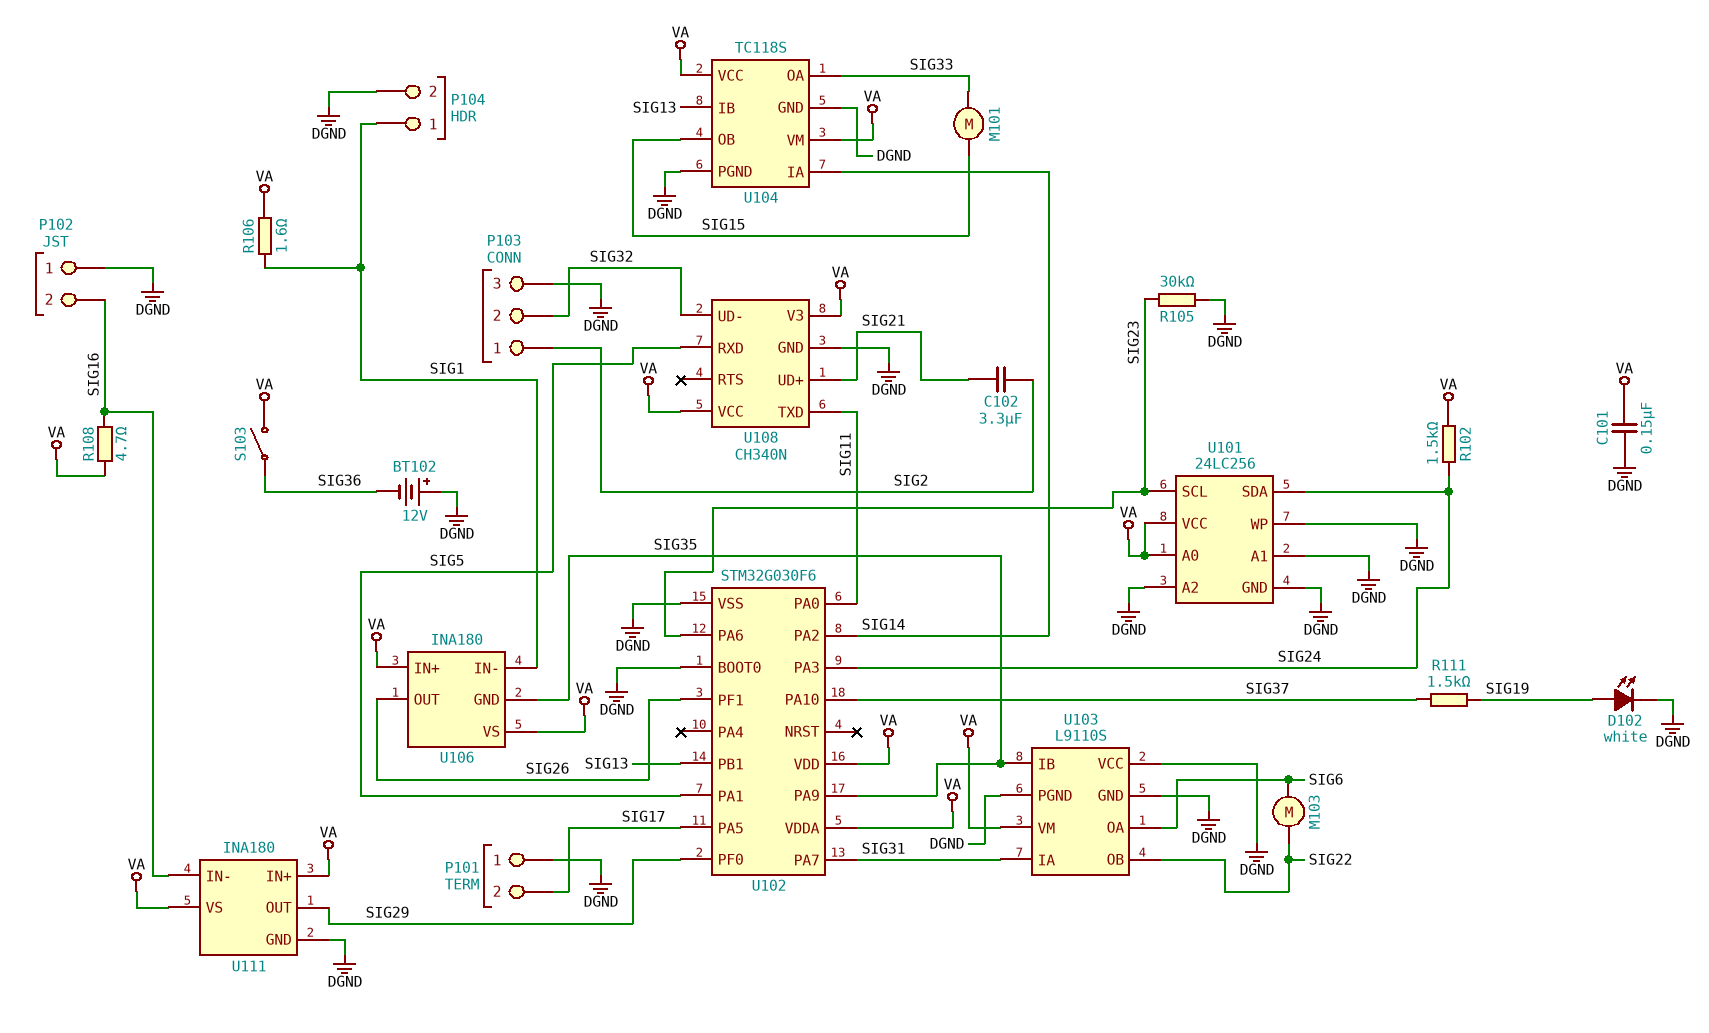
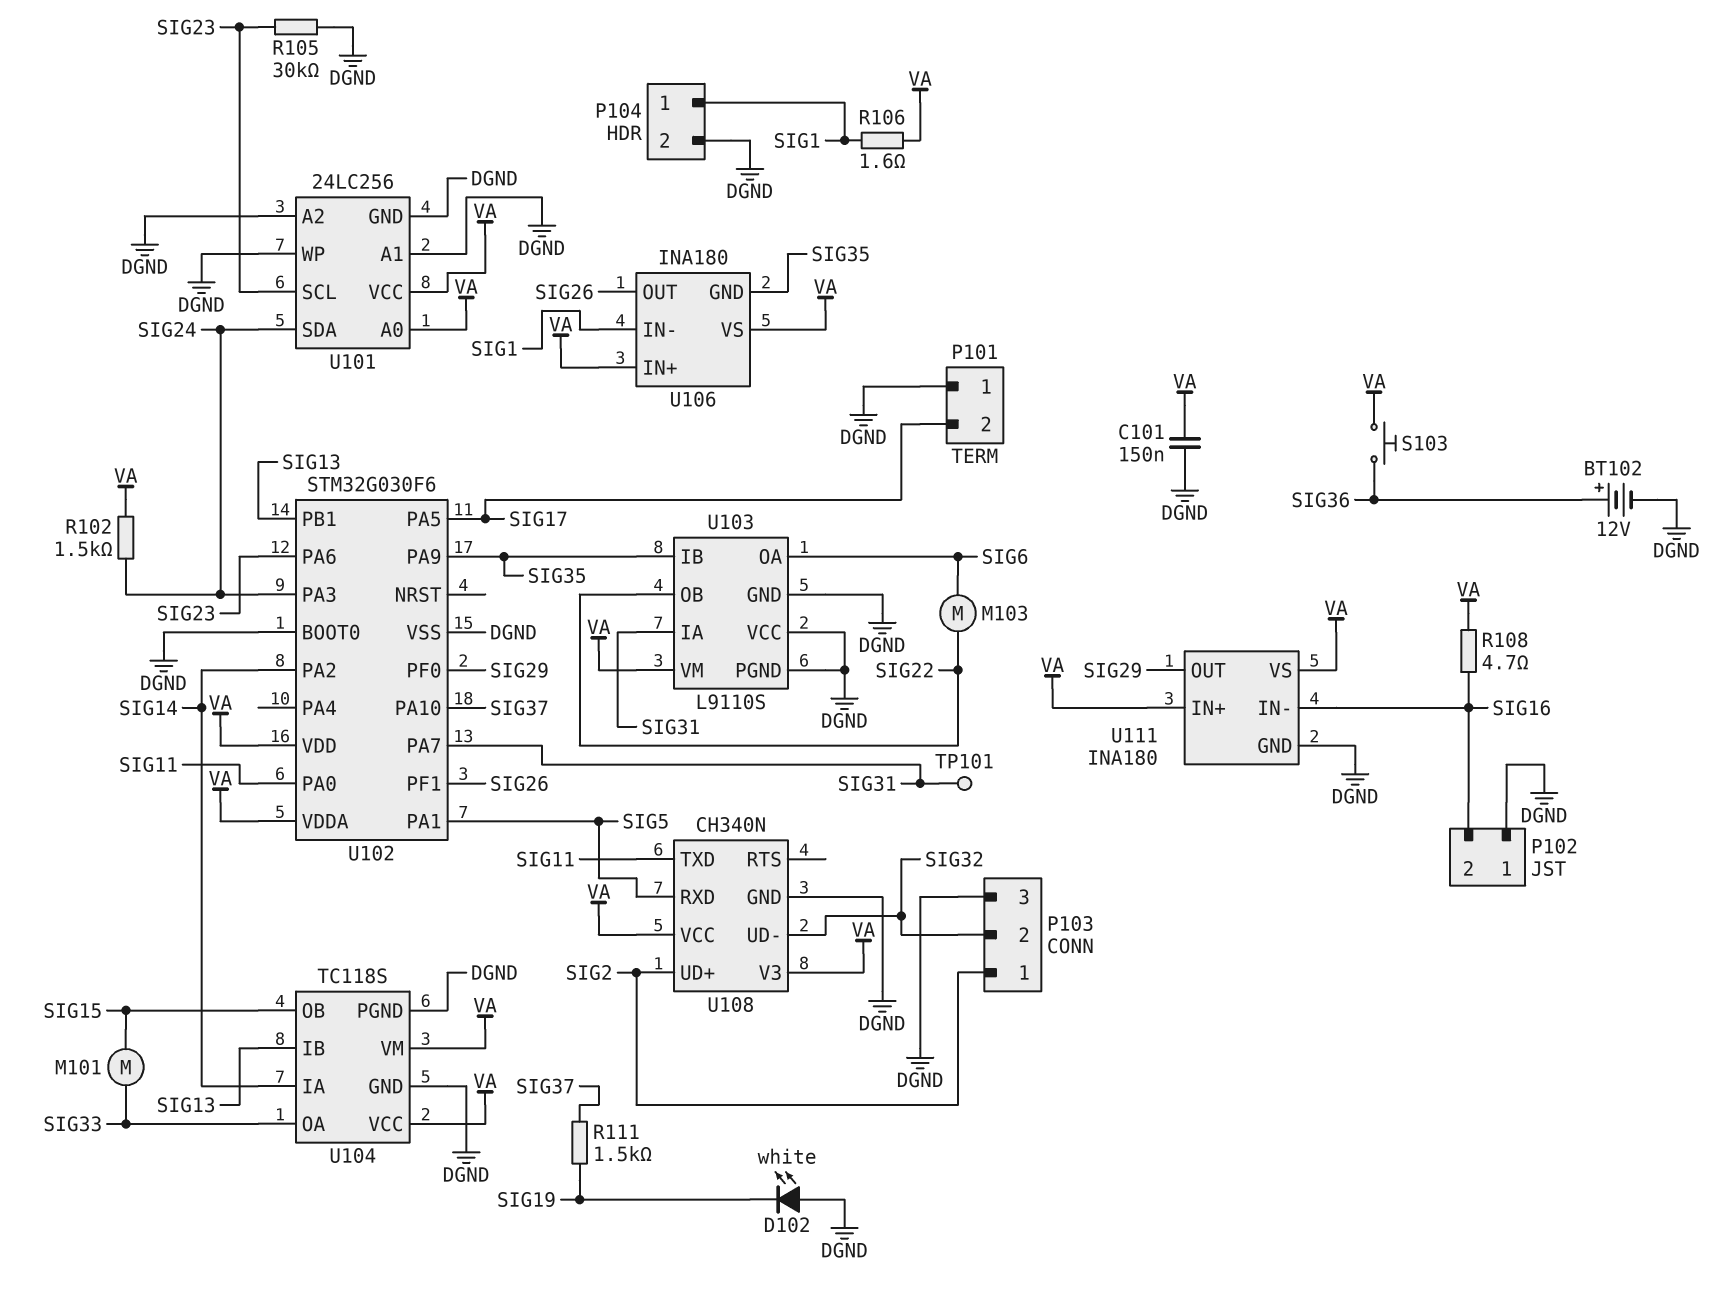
BT102: 12V (plus DGND, minus SIG36) -> 12V (plus SIG36, minus DGND)
C102: 3.3uF (SIG2, SIG21) -> none
D102: LED white (A SIG19, K DGND) -> LED white (A DGND, K SIG19)
S103: switch (SIG36, VA) -> button (SIG36, VA)
TP101: none -> test point (SIG31)
U108 pin UD+: SIG21 -> SIG2

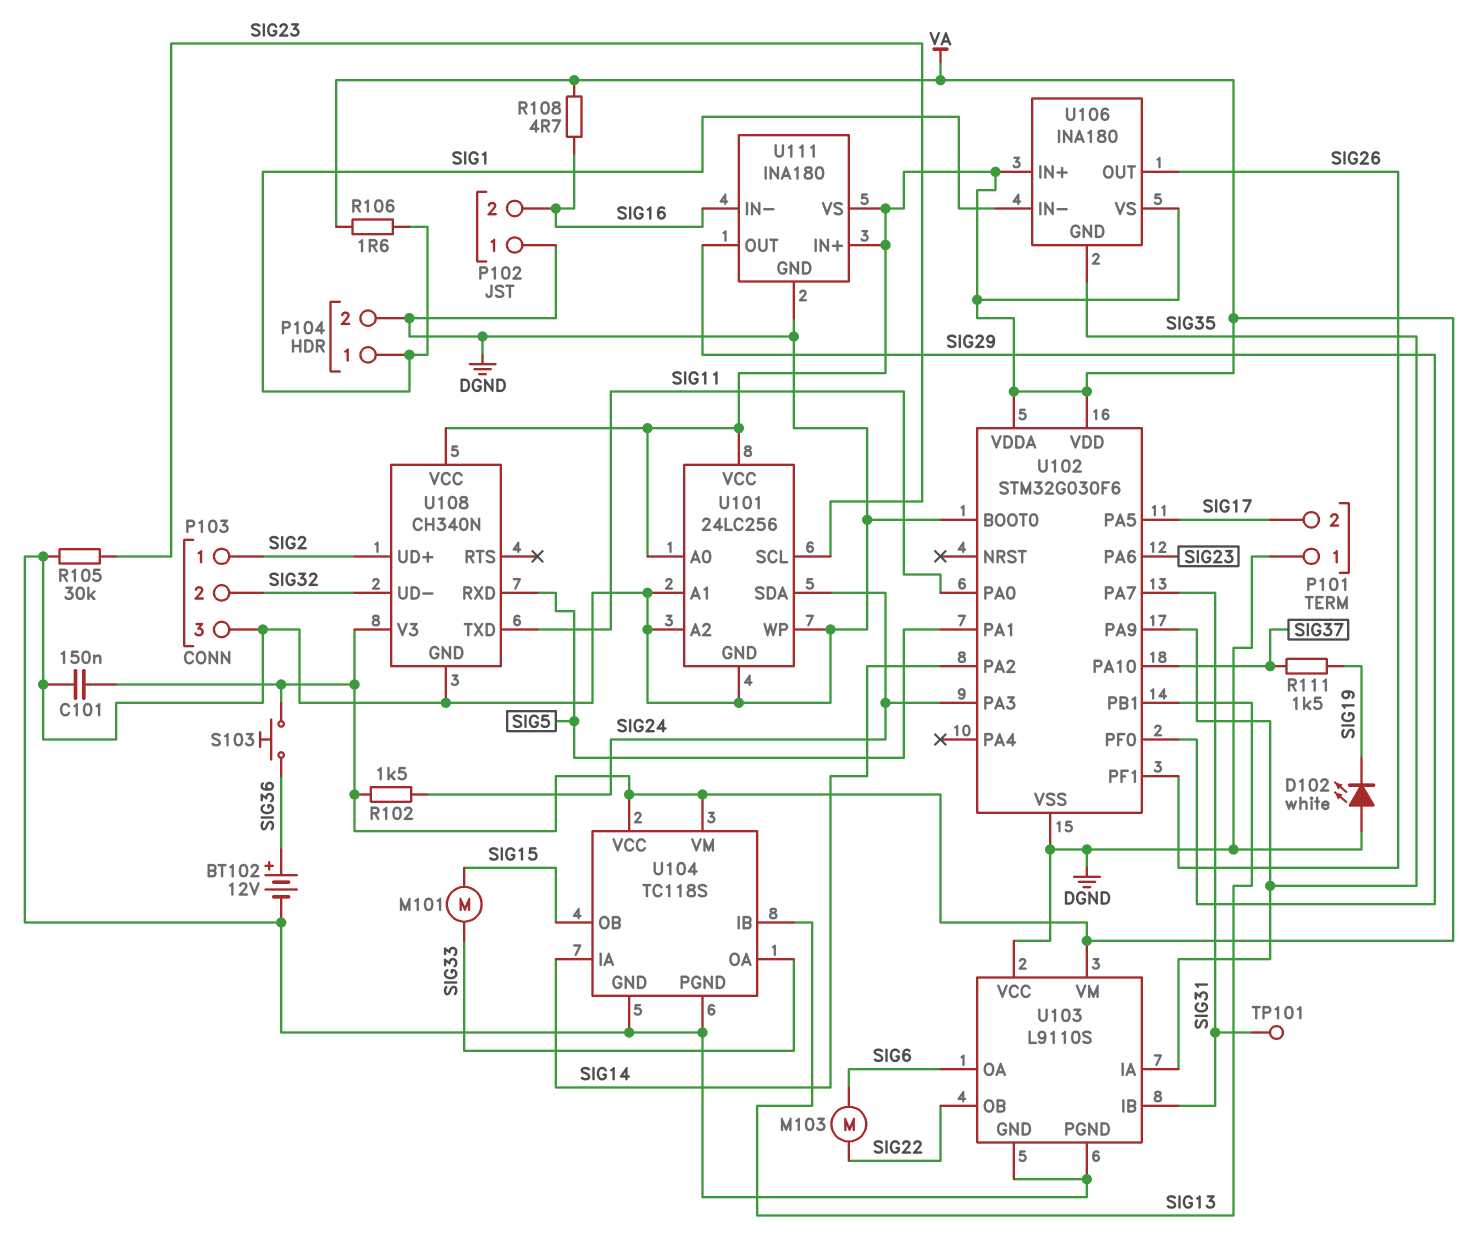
U103 pin IA: SIG31 -> SIG35
U103 pin IB: SIG35 -> SIG31

